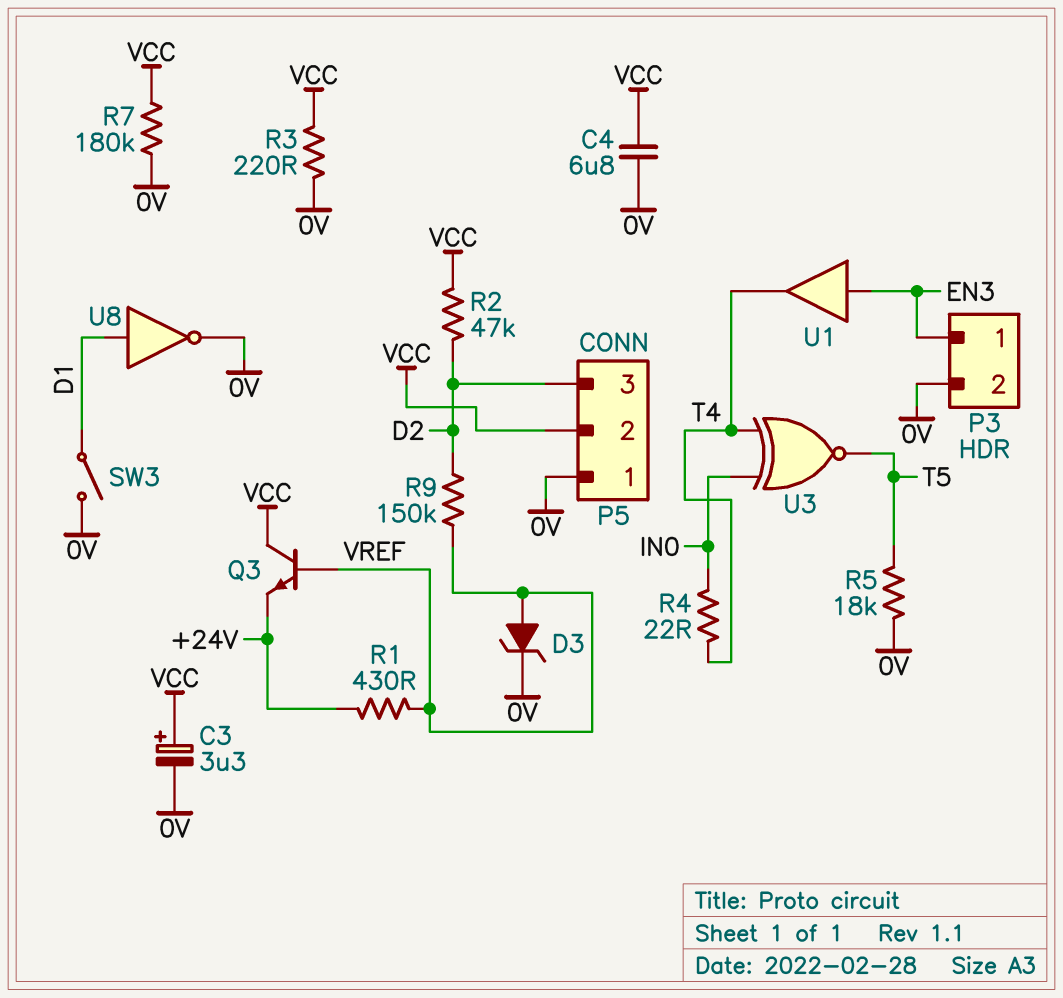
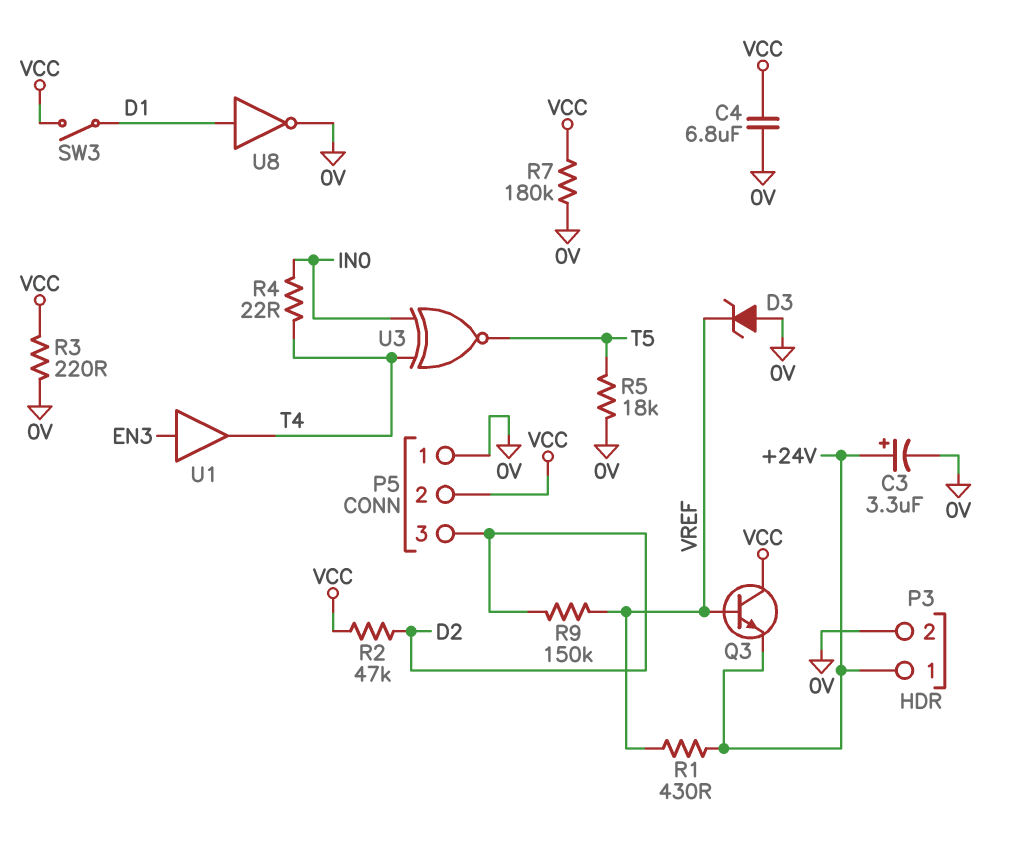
C3: 3.3uF (plus VCC, minus 0V) -> 3.3uF (plus +24V, minus 0V)
D3: zener (A VREF, K 0V) -> zener (A 0V, K VREF)
P3 pin 1: EN3 -> +24V
SW3: switch (0V, D1) -> switch (D1, VCC)

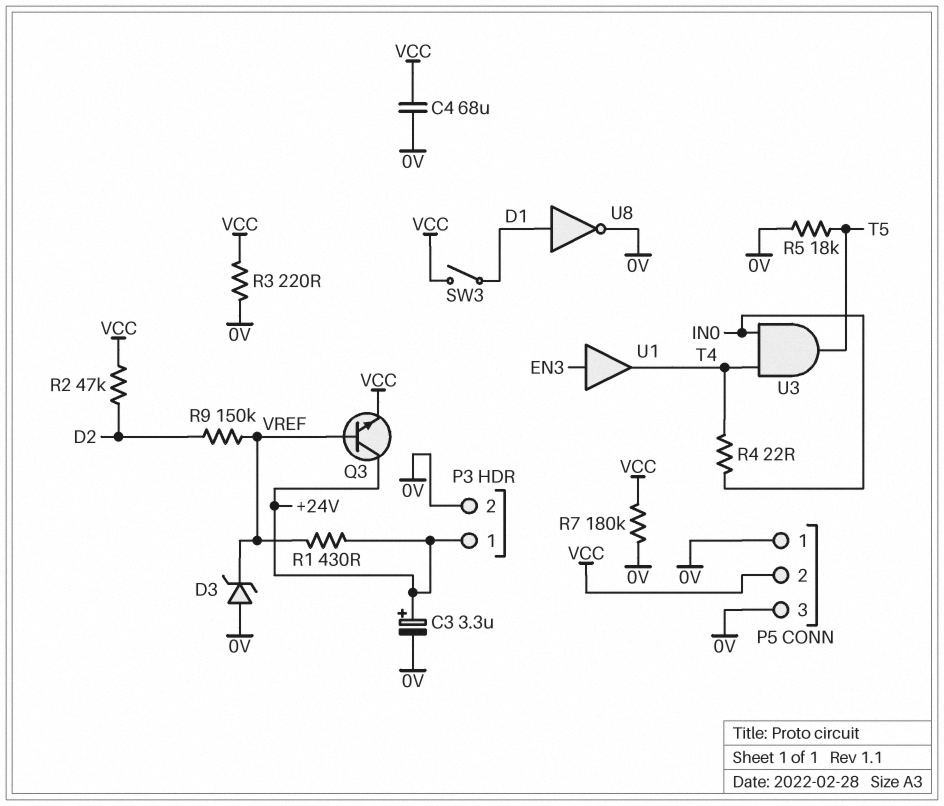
C4: 6.8uF (0V, VCC) -> 68uF (0V, VCC)
P5 pin 3: D2 -> 0V
Q3: NPN (B VREF, C VCC, E +24V) -> NPN (B VREF, C +24V, E VCC)
U3: XNOR (in IN0, in T4, out T5) -> AND (in IN0, in T4, out T5)

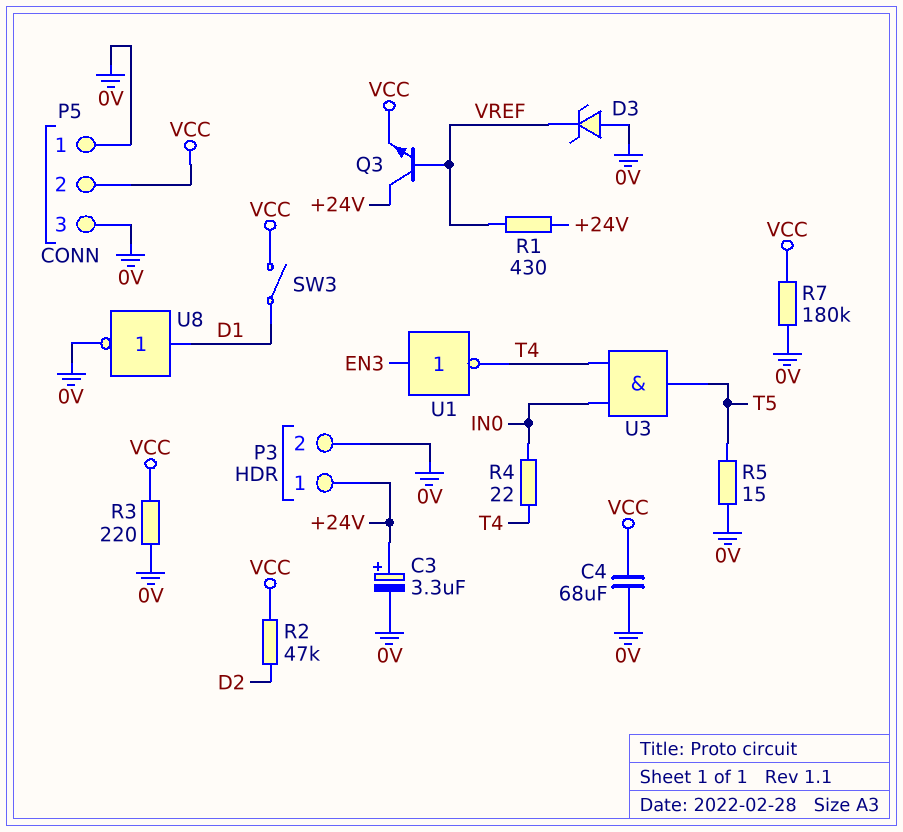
R5: 18k (0V, T5) -> 15 (0V, T5)
R9: 150k (D2, VREF) -> none
U1: buffer (in EN3, out T4) -> NOT (in EN3, out T4)

